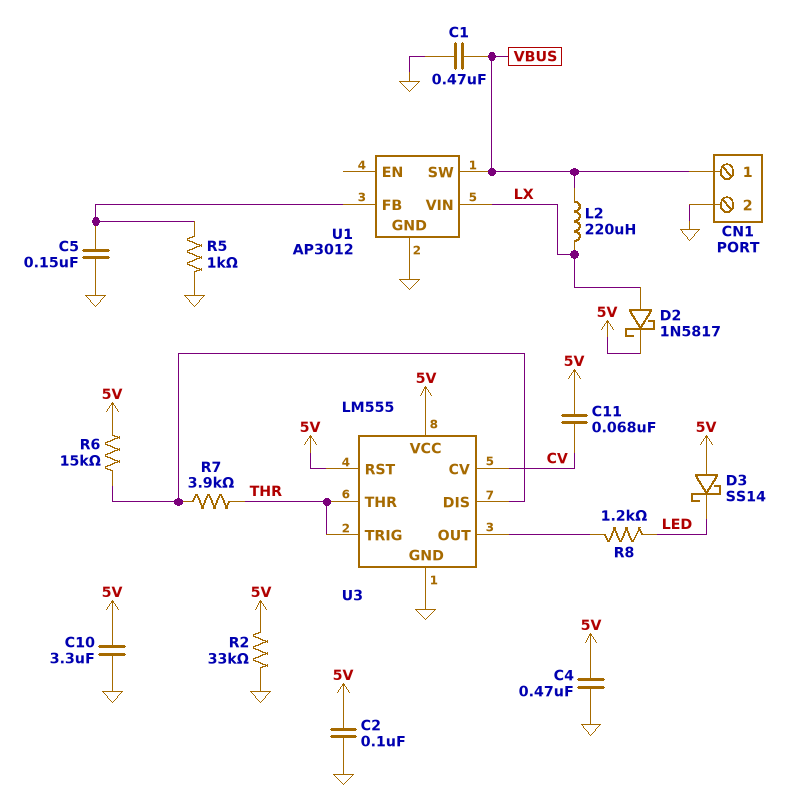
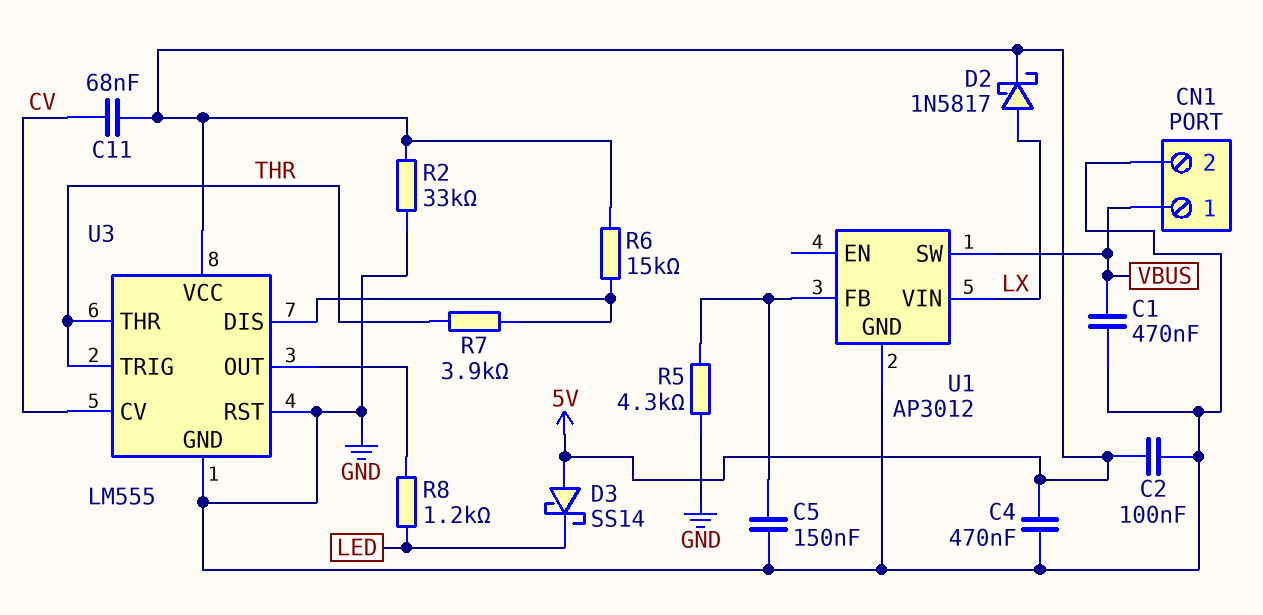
C10: 3.3uF (5V, GND) -> none
L2: 220uH (LX, VBUS) -> none
R5: 1k (GND, U1/FB) -> 4.3k (GND, U1/FB)
U3 pin RST: 5V -> GND

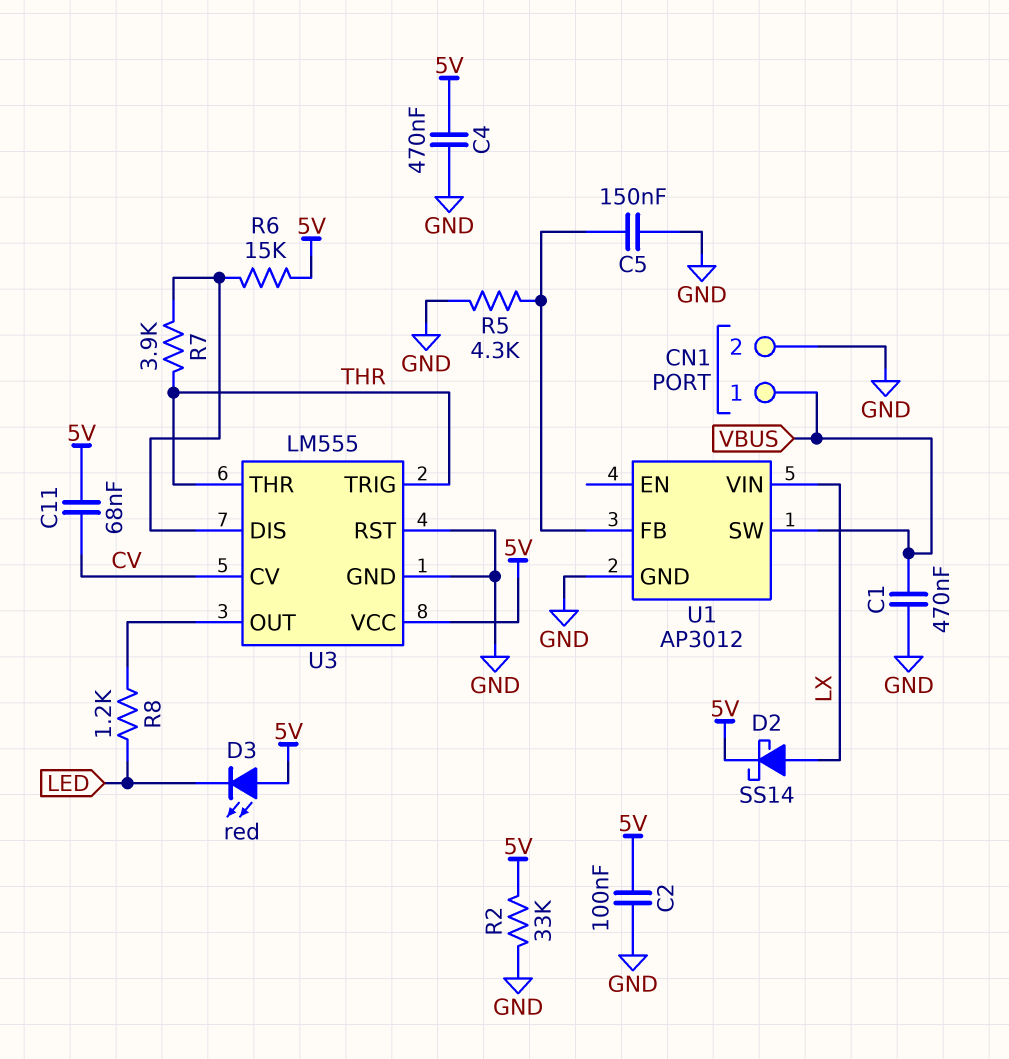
D2: schottky 1N5817 (A LX, K 5V) -> schottky SS14 (A LX, K 5V)
D3: schottky SS14 (A 5V, K LED) -> LED red (A 5V, K LED)

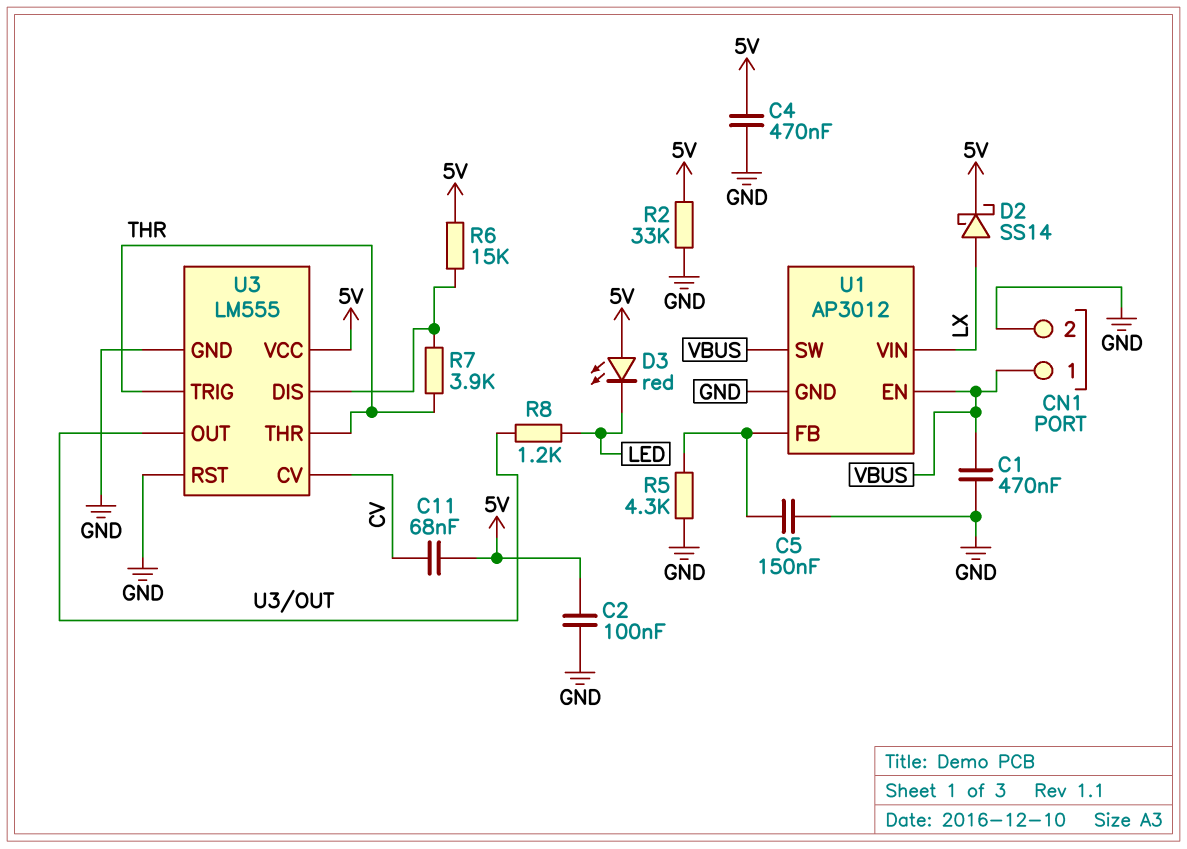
U1 pin EN: none -> VBUS

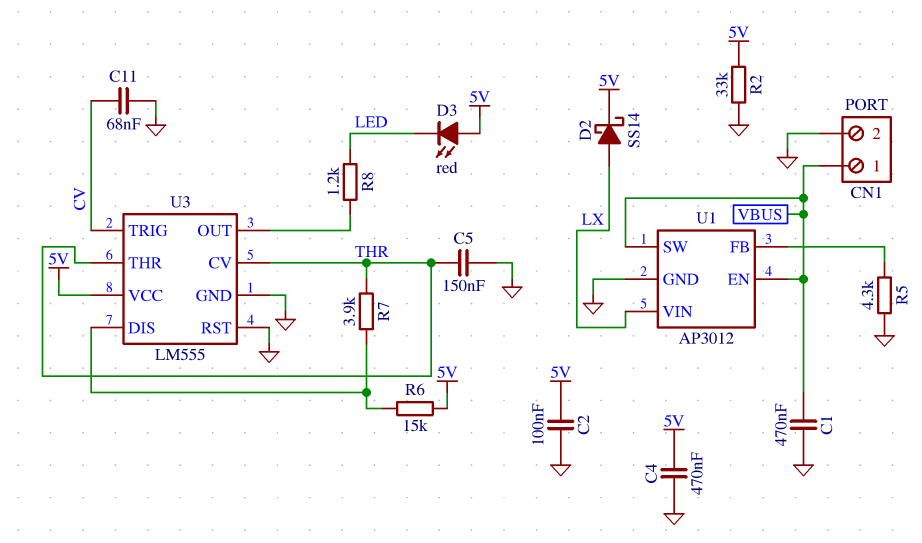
C5: 150nF (GND, U1/FB) -> 150nF (GND, THR)
C11: 68nF (5V, CV) -> 68nF (CV, GND)
U3 pin CV: CV -> THR
U3 pin TRIG: THR -> CV

